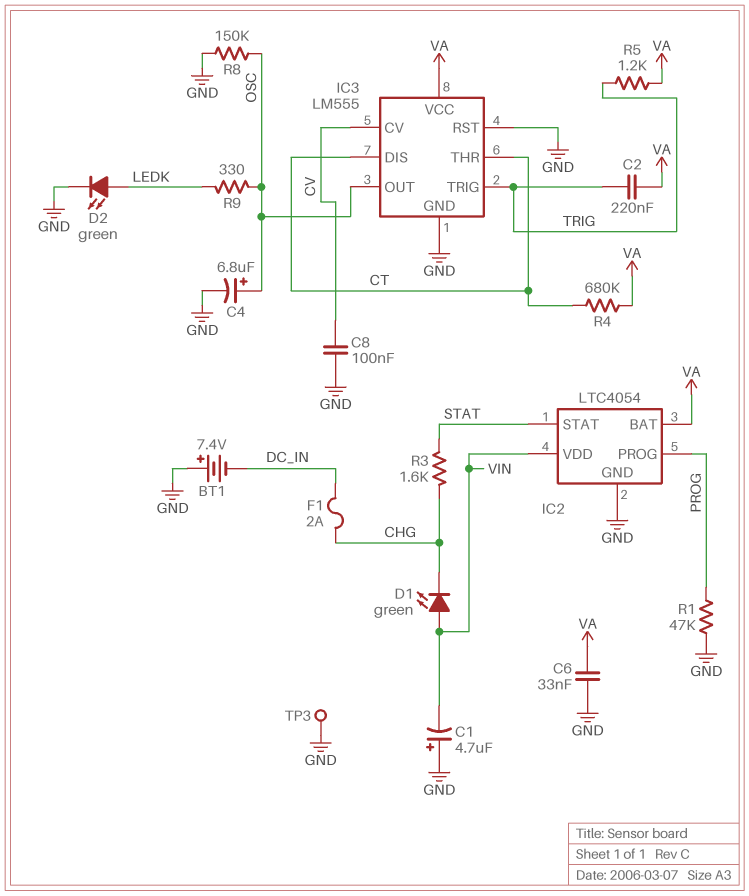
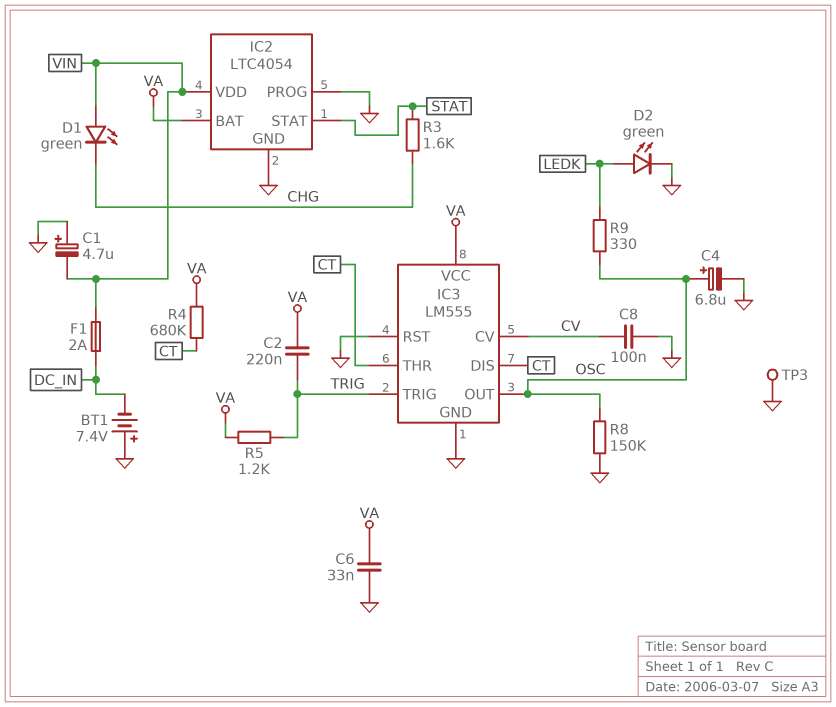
F1: 2A (CHG, DC_IN) -> 2A (DC_IN, VIN)
IC2 pin PROG: PROG -> GND
R1: 47k (GND, PROG) -> none

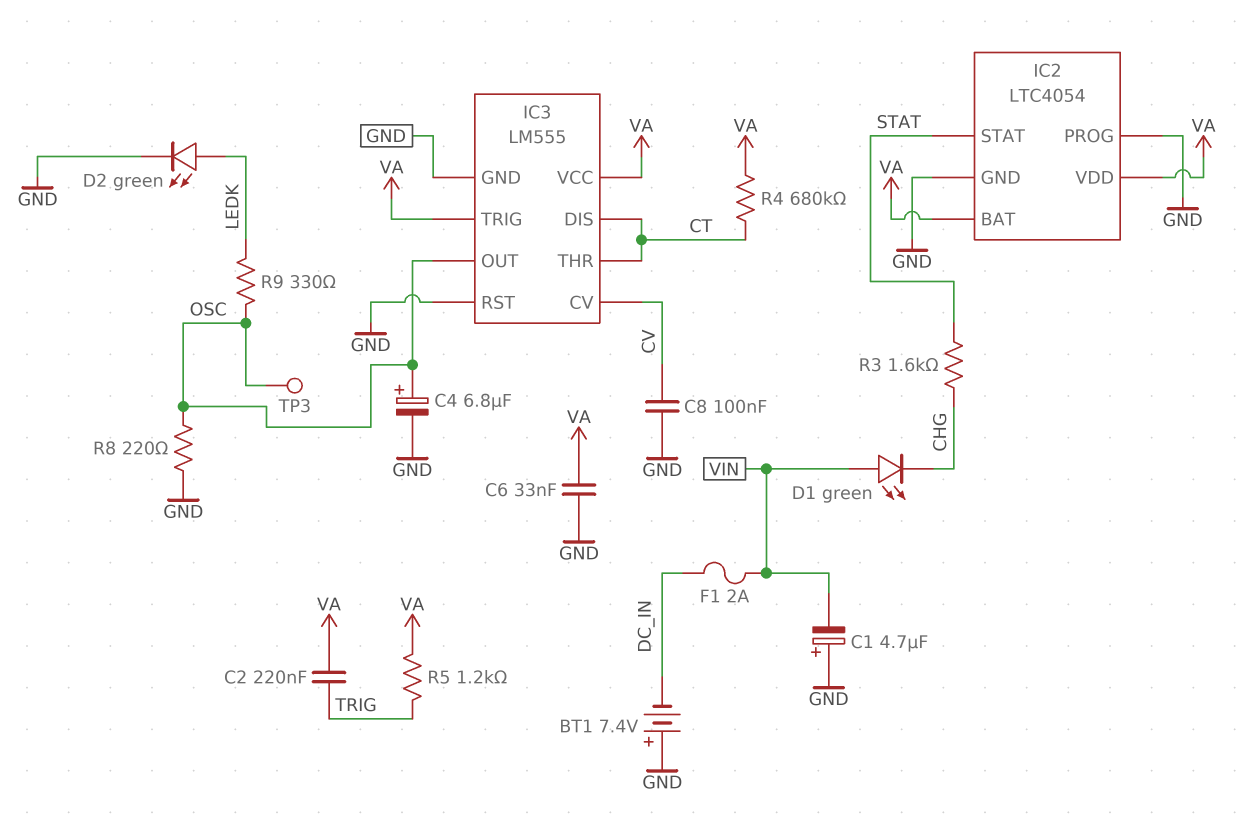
IC2 pin VDD: VIN -> VA
IC3 pin TRIG: TRIG -> VA
R8: 150k (GND, OSC) -> 220 (GND, OSC)
TP3: test point (GND) -> test point (OSC)

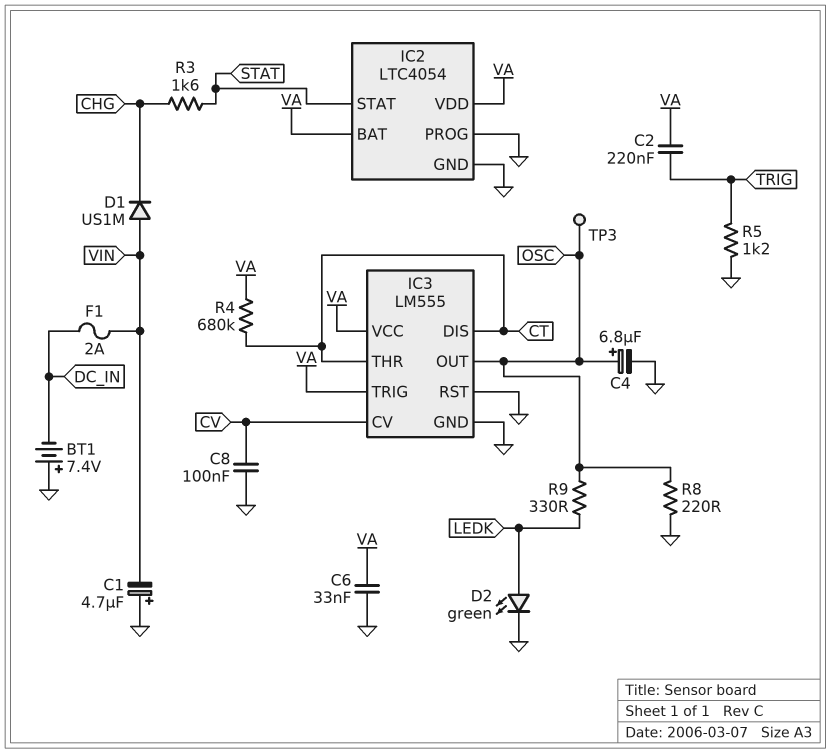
D1: LED green (A VIN, K CHG) -> diode US1M (A VIN, K CHG)
R5: 1.2k (TRIG, VA) -> 1.2k (GND, TRIG)

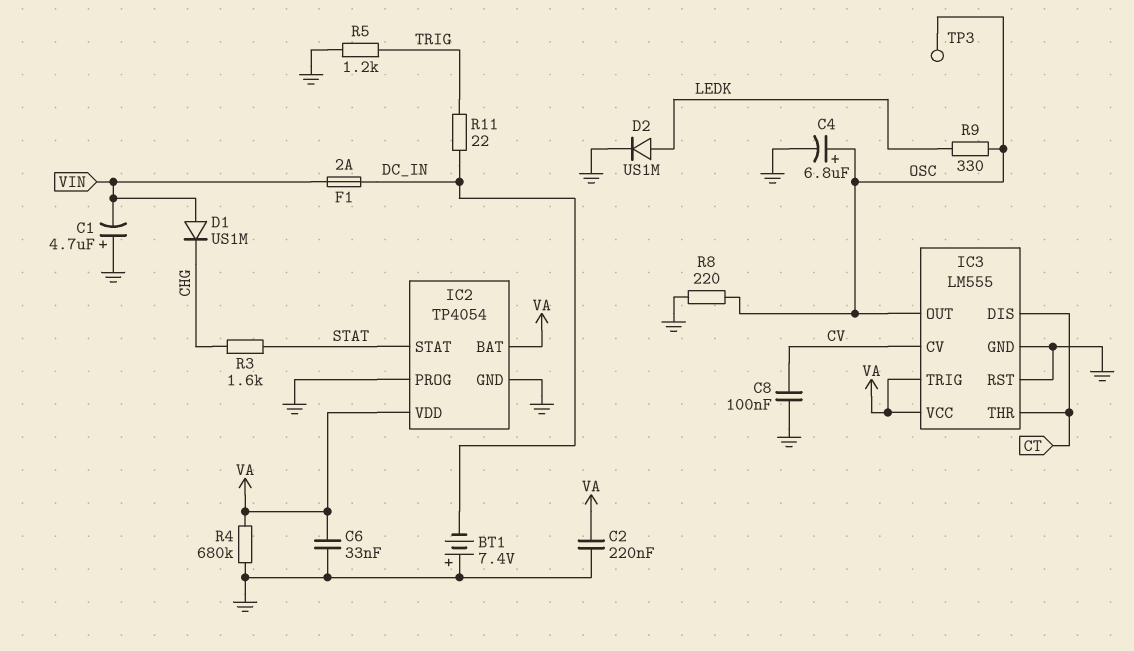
C2: 220nF (TRIG, VA) -> 220nF (GND, VA)
D2: LED green (A LEDK, K GND) -> diode US1M (A LEDK, K GND)
IC2: LTC4054 -> TP4054
R4: 680k (CT, VA) -> 680k (GND, VA)
R11: none -> 22 (DC_IN, TRIG)

